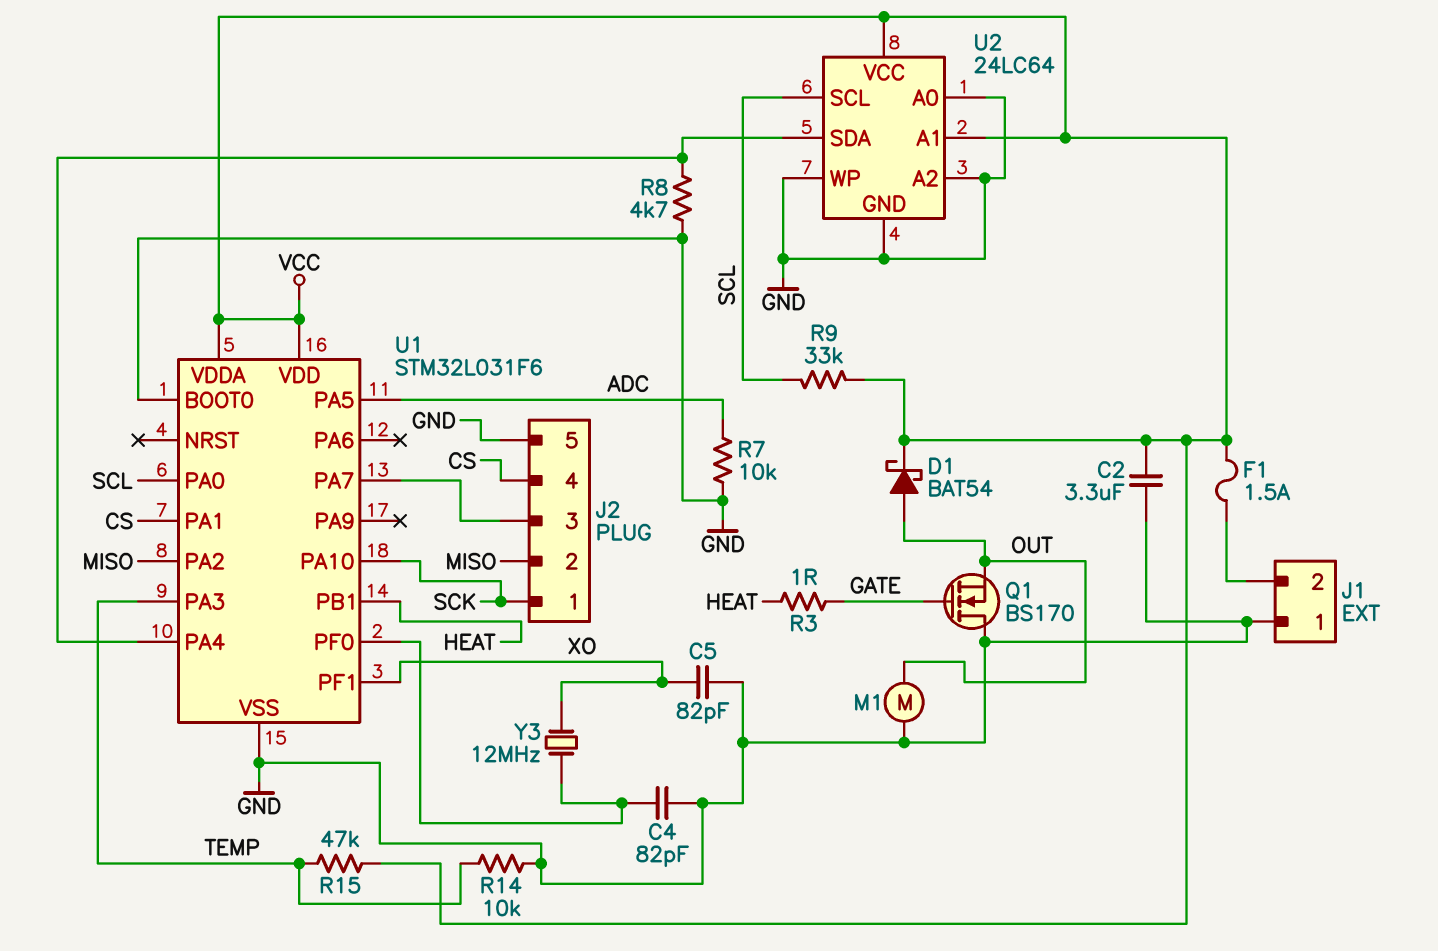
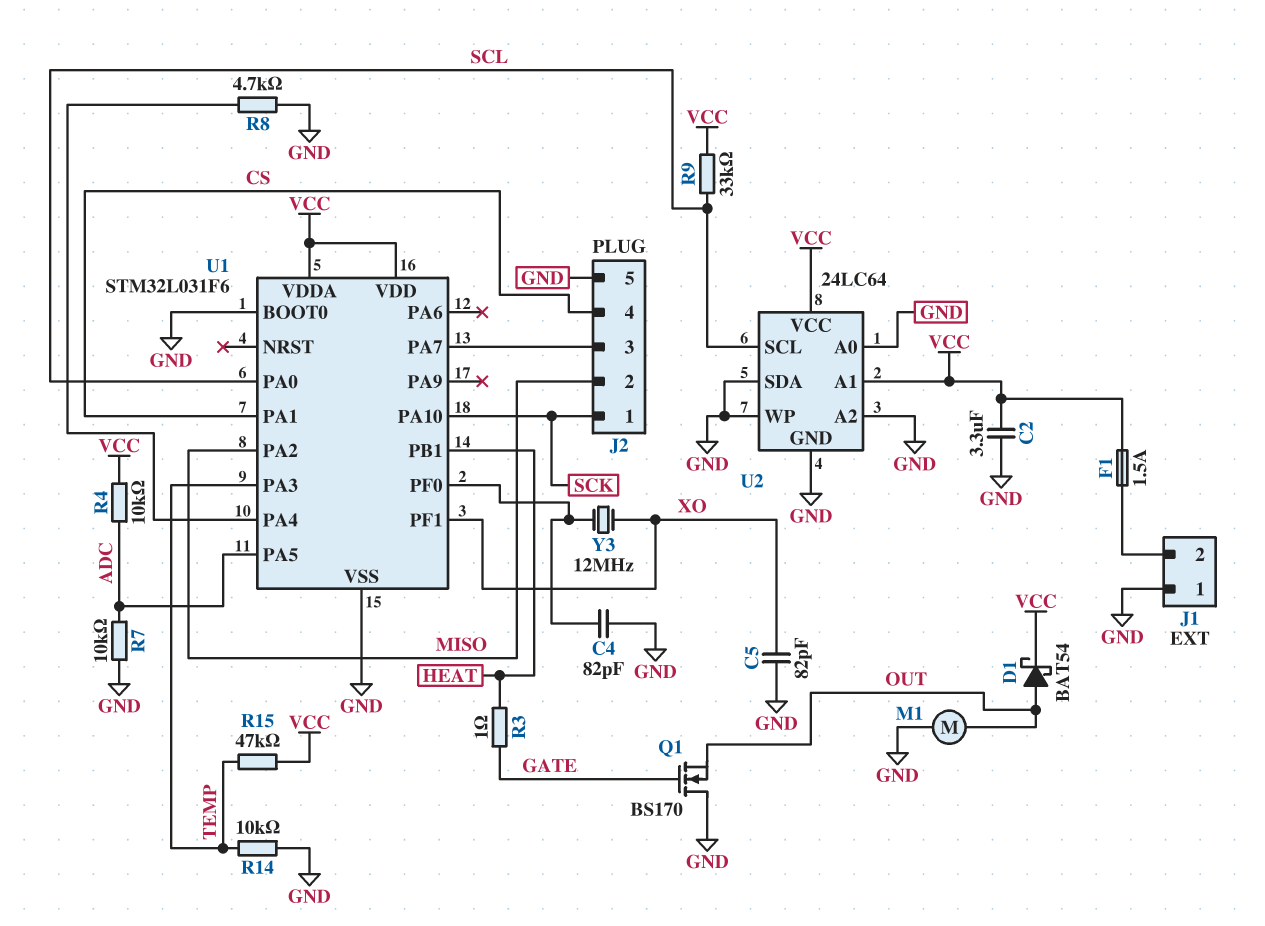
R4: none -> 10k (ADC, VCC)
U2 pin SDA: U1/PA4 -> GND

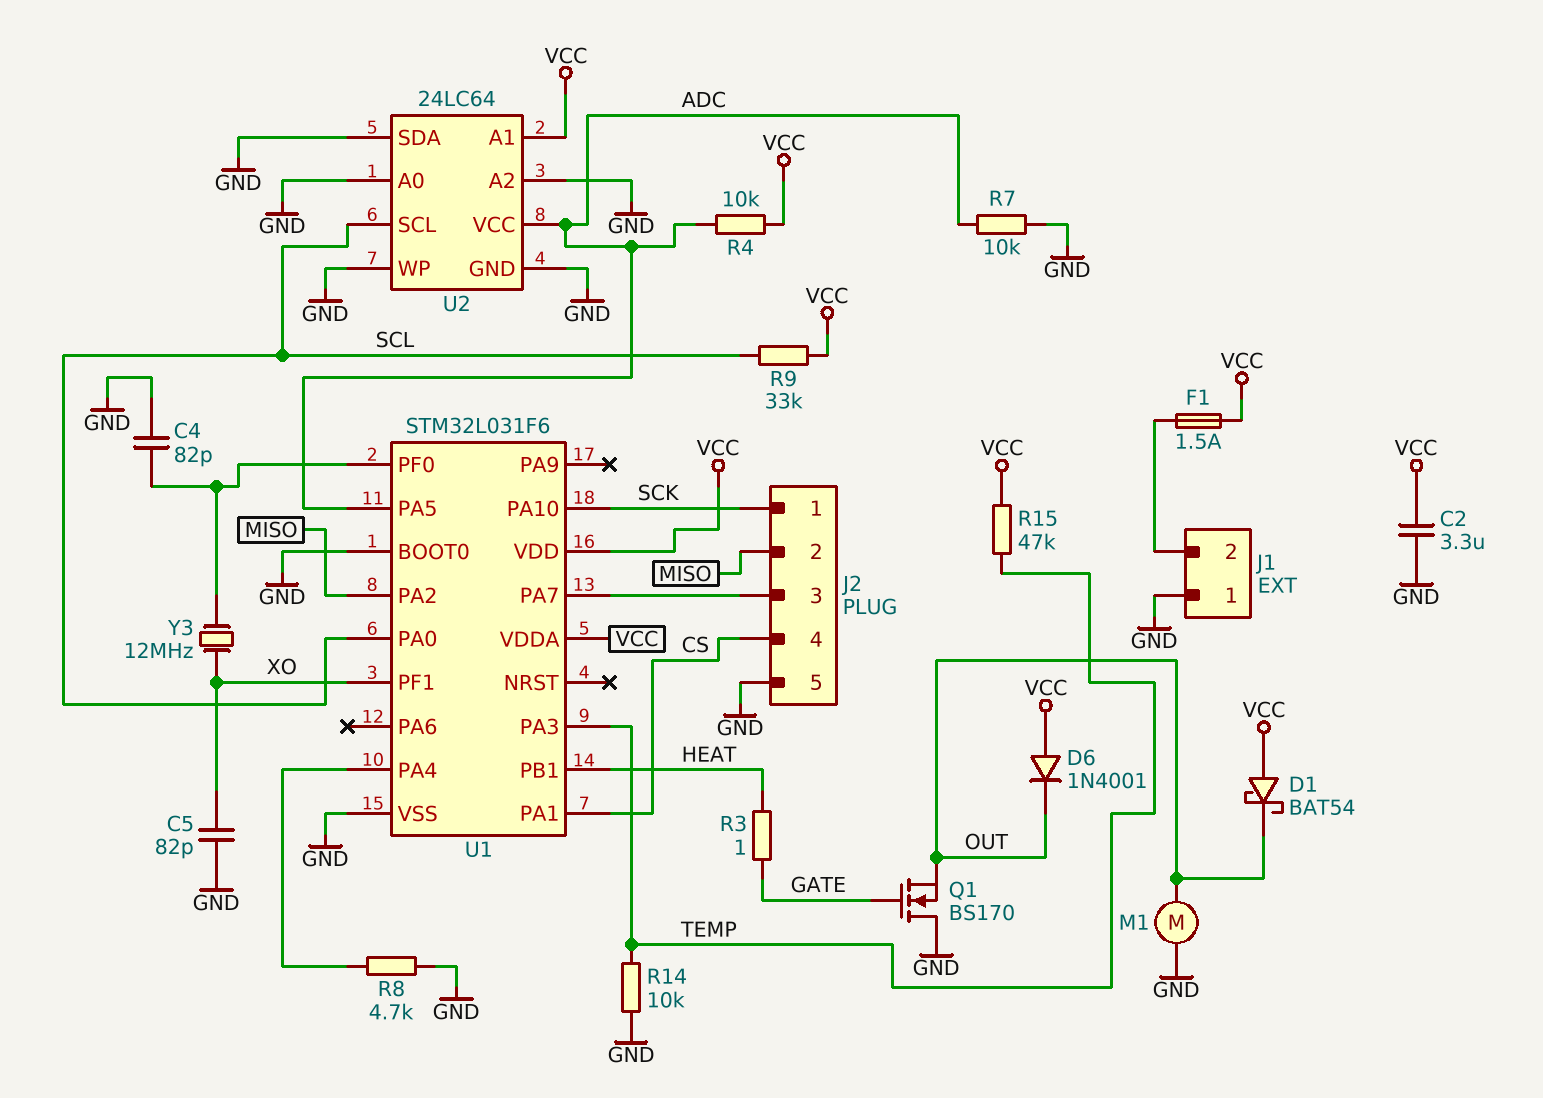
D1: schottky BAT54 (A OUT, K VCC) -> schottky BAT54 (A VCC, K OUT)
D6: none -> diode 1N4001 (A VCC, K OUT)
U2 pin VCC: VCC -> ADC

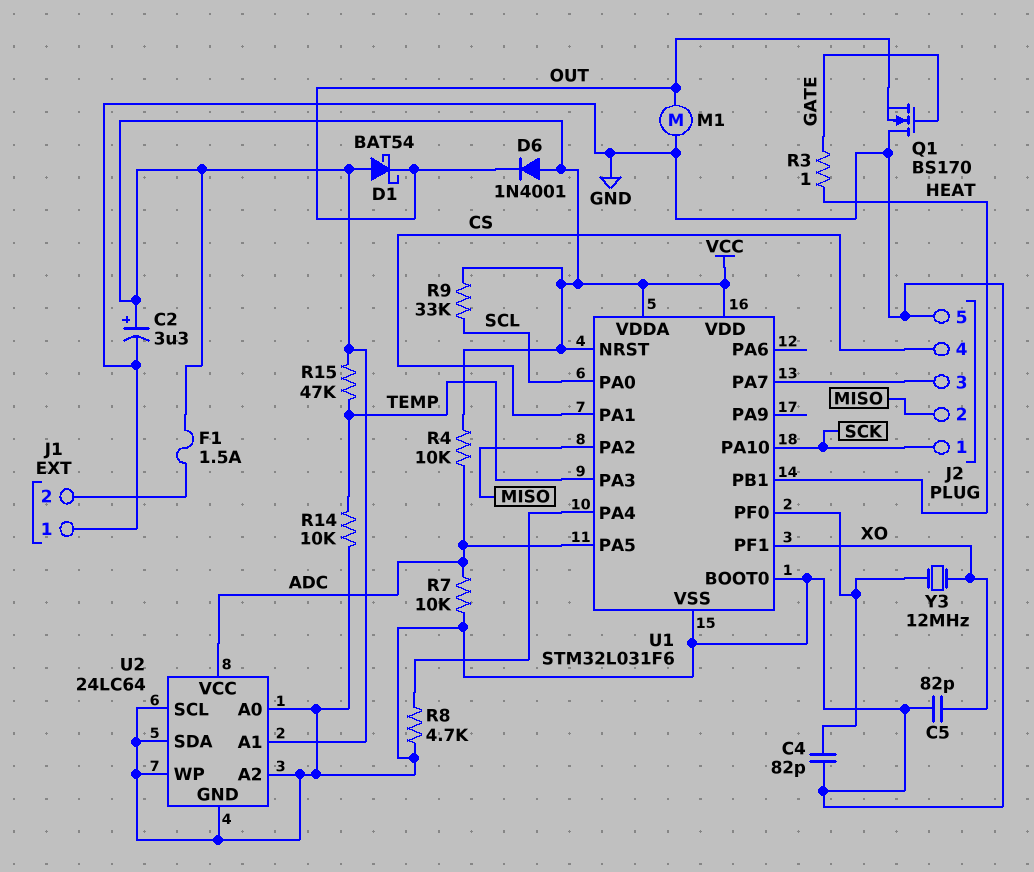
C2: 3.3uF (GND, VCC) -> 3.3uF (plus VCC, minus GND)
U1 pin NRST: none -> VCC
U2 pin SCL: SCL -> GND

